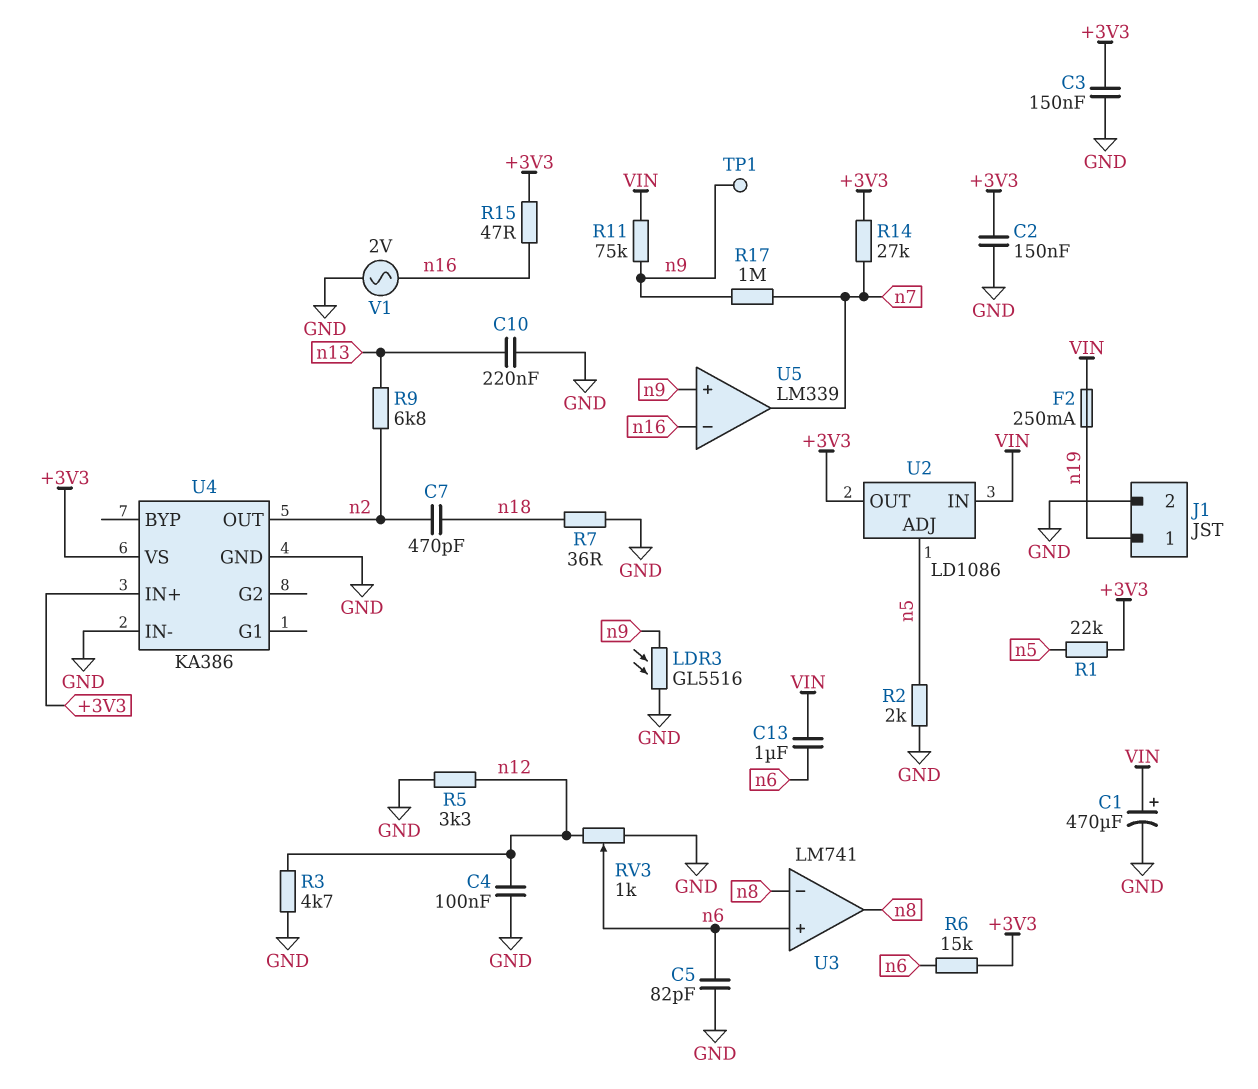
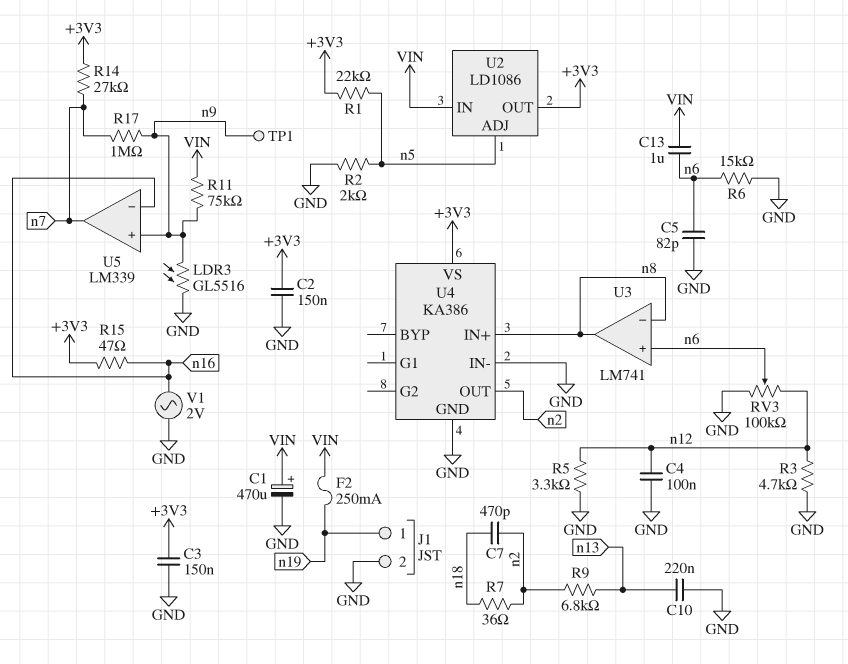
R6: 15k (+3V3, n6) -> 15k (GND, n6)
R7: 36 (GND, n18) -> 36 (n2, n18)
RV3: 1k (GND, n12, wiper n6) -> 100k (GND, n12, wiper n6)
U4 pin IN+: +3V3 -> n8

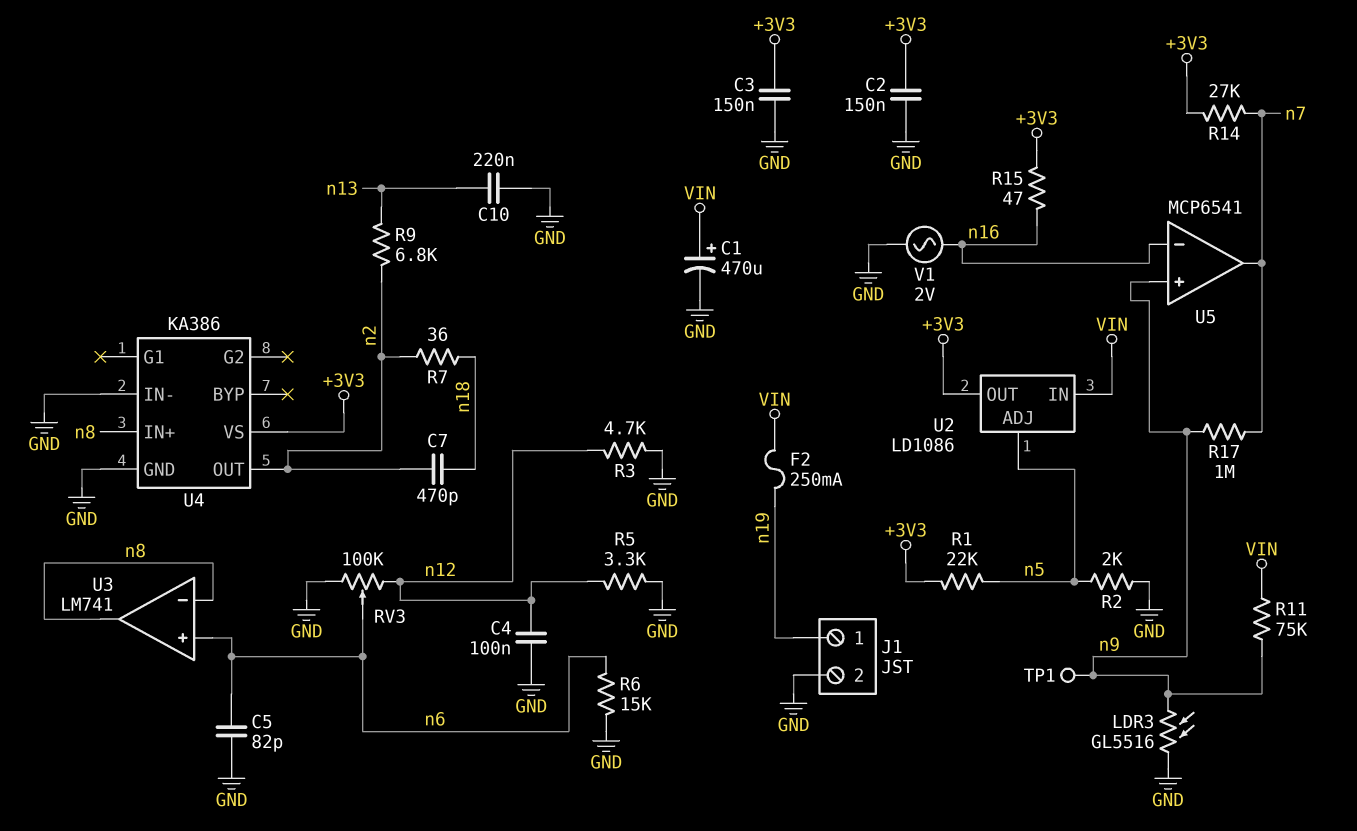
C13: 1uF (VIN, n6) -> none
U5: LM339 -> MCP6541

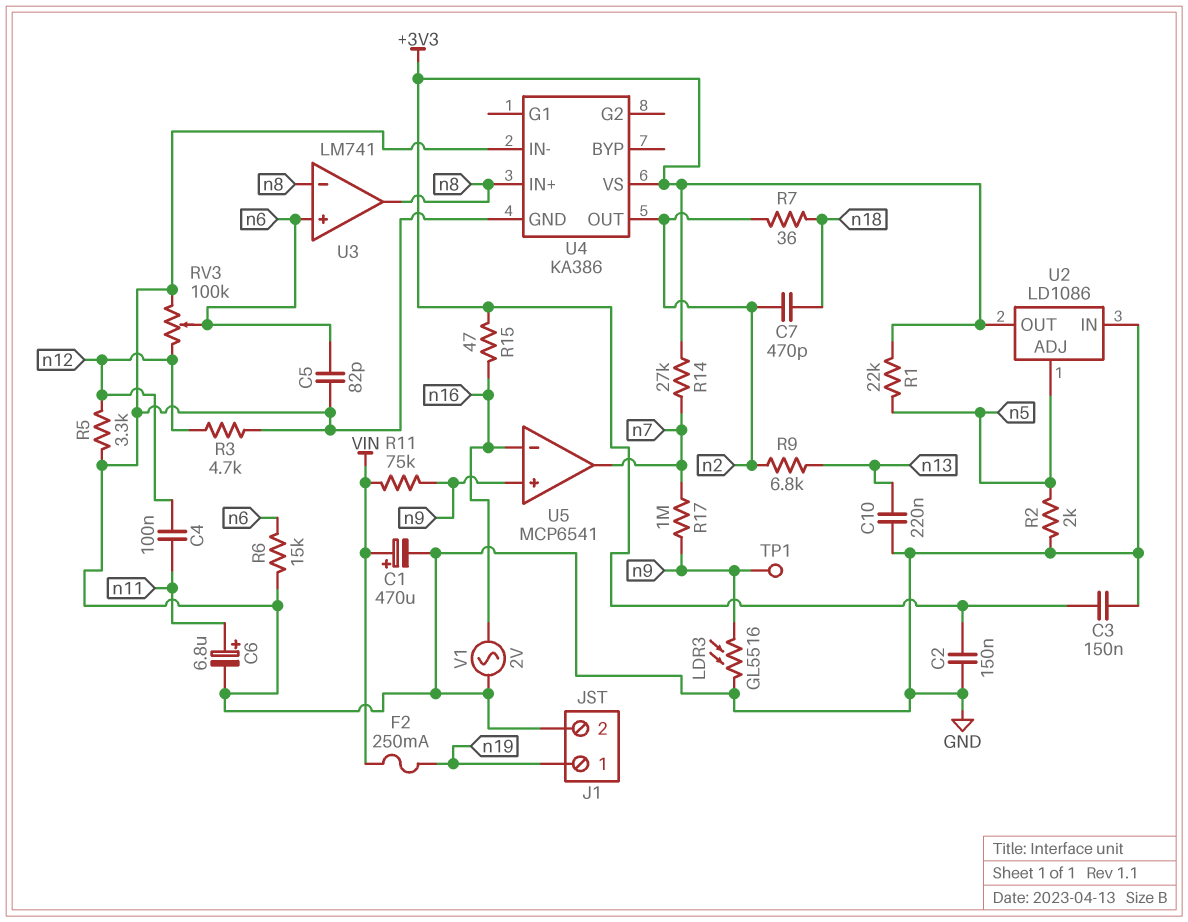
C4: 100nF (GND, n12) -> 100nF (n11, n12)
C6: none -> 6.8uF (plus n11, minus GND)
U2 pin IN: VIN -> GND

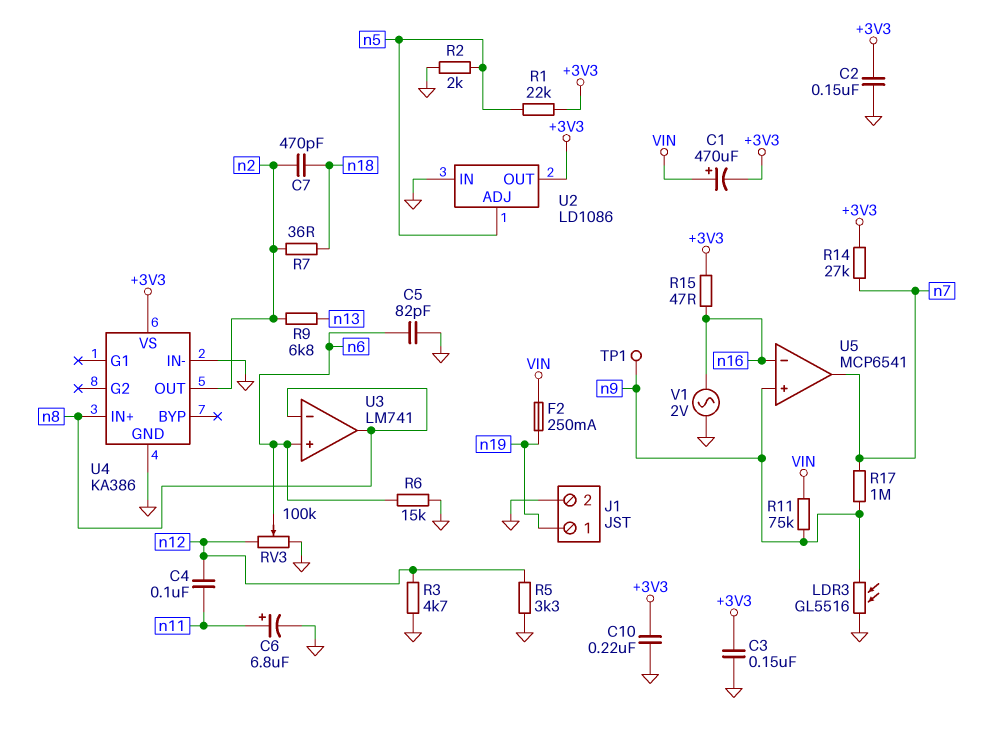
C1: 470uF (plus VIN, minus GND) -> 470uF (plus VIN, minus +3V3)
C10: 220nF (GND, n13) -> 220nF (+3V3, GND)

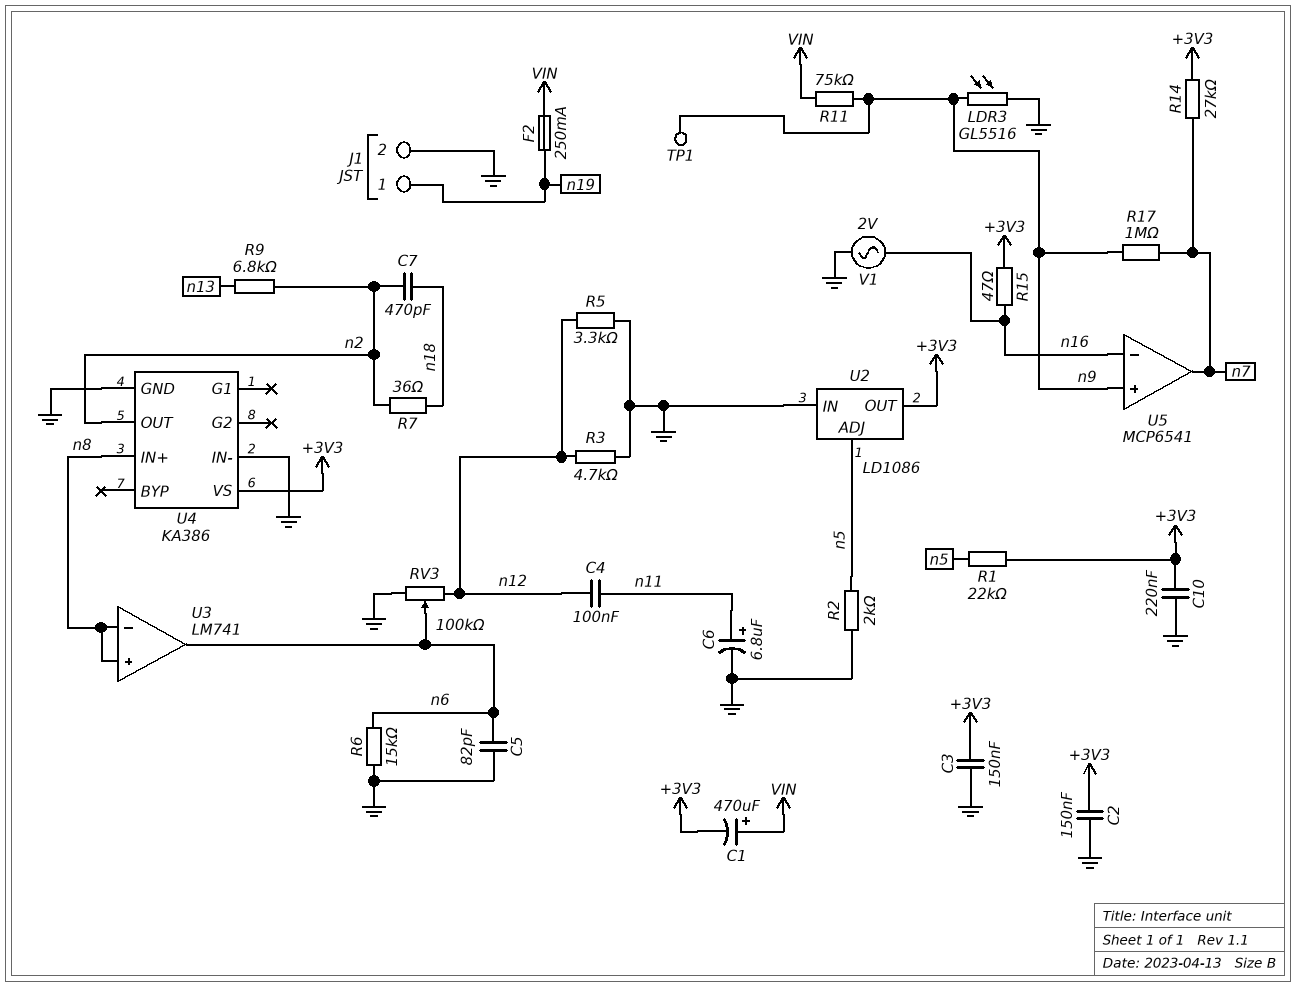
U3 pin in+: n6 -> n8
U3 pin out: n8 -> n6

